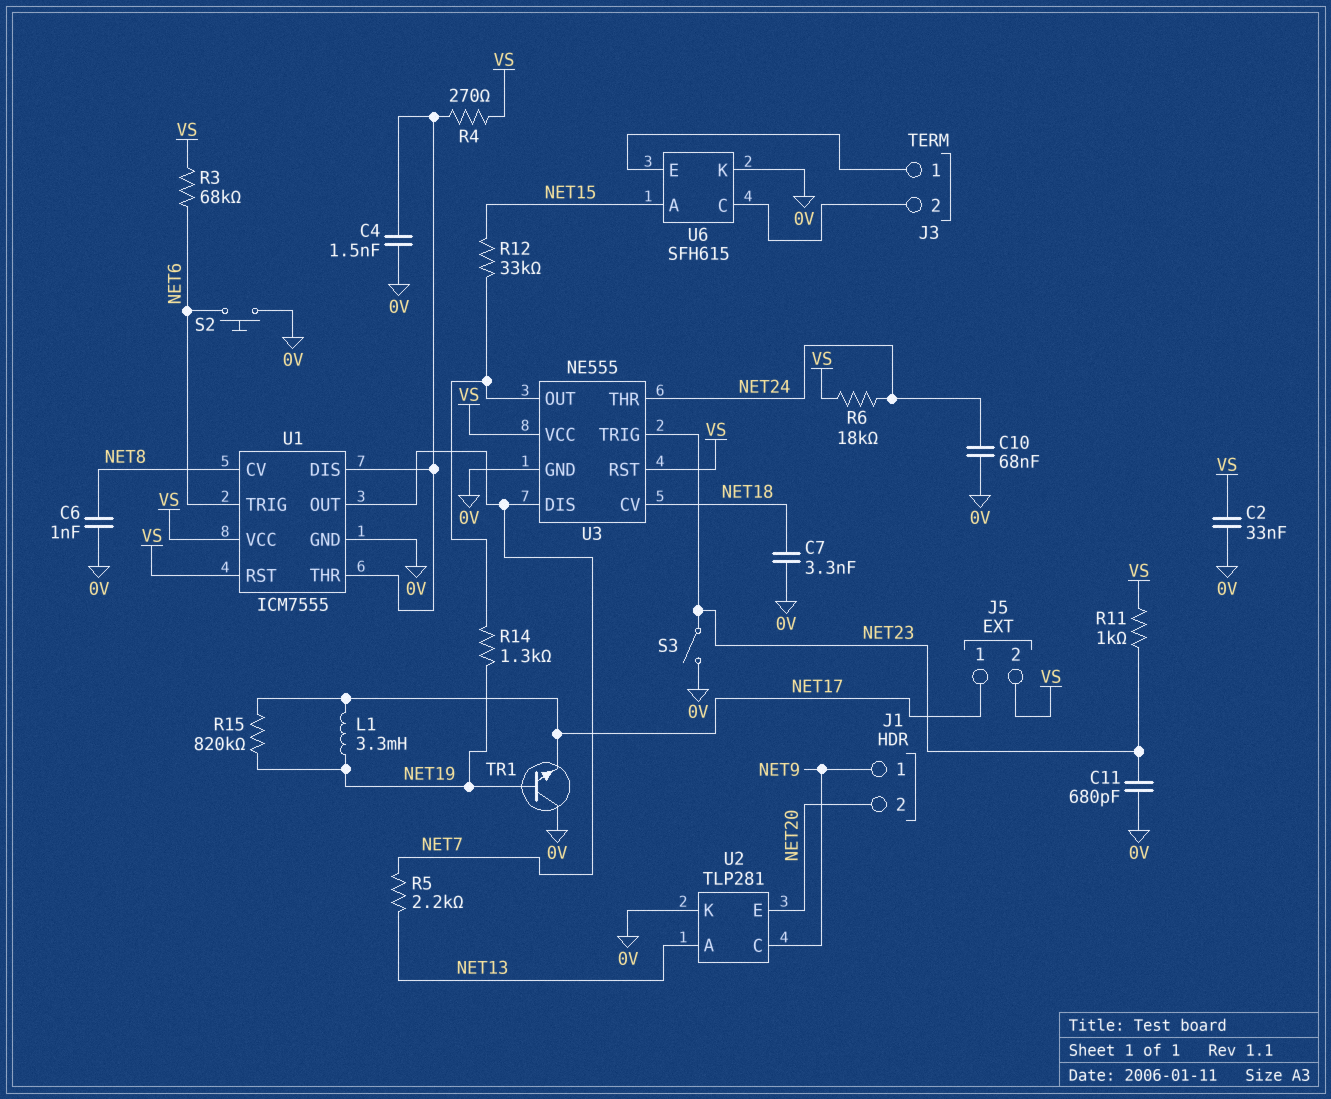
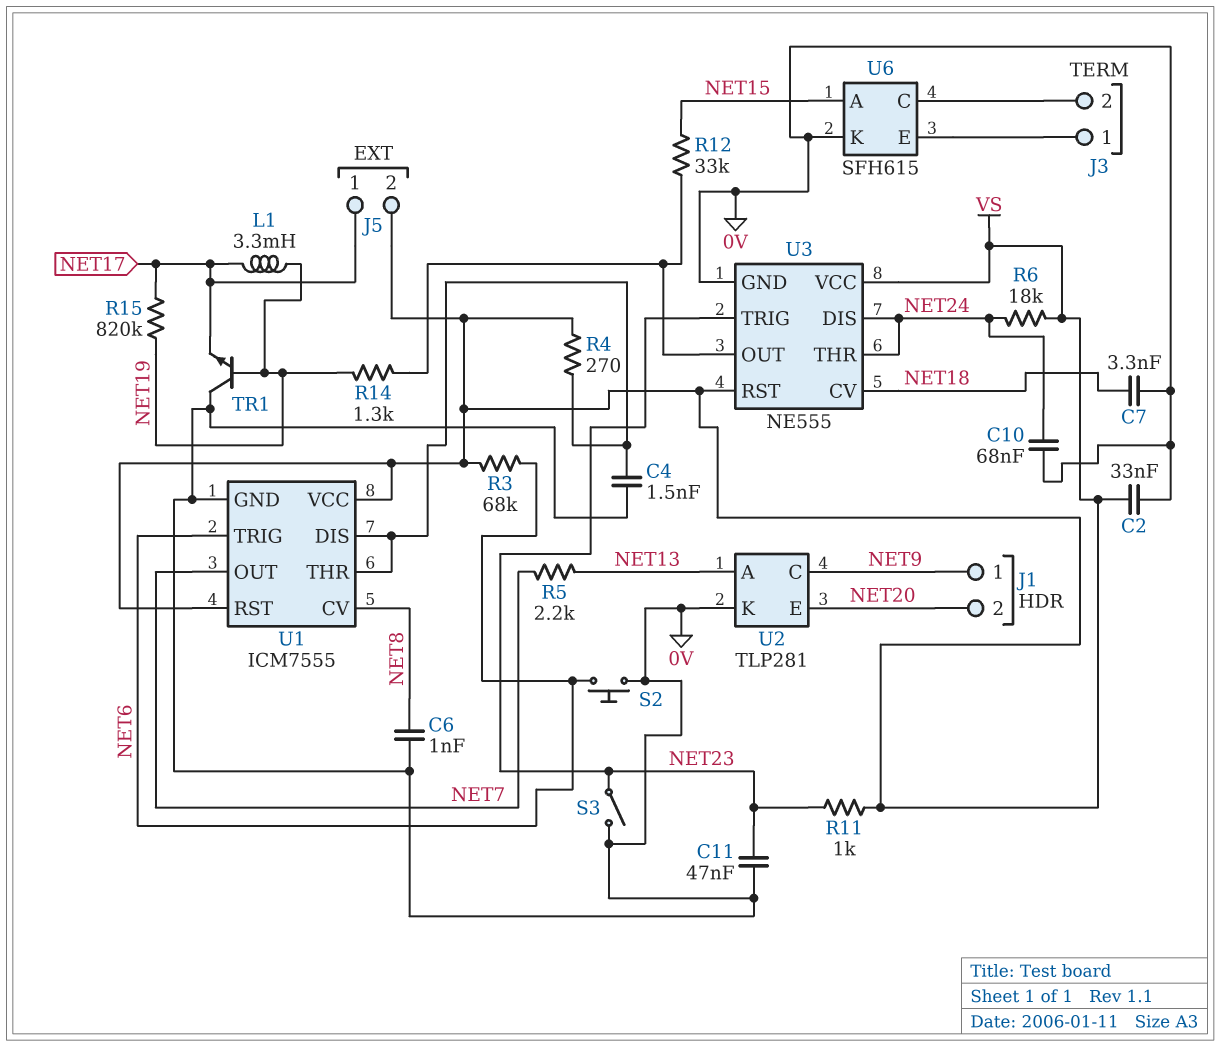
C11: 680pF (0V, NET23) -> 47nF (0V, NET23)
U3 pin DIS: NET7 -> NET24

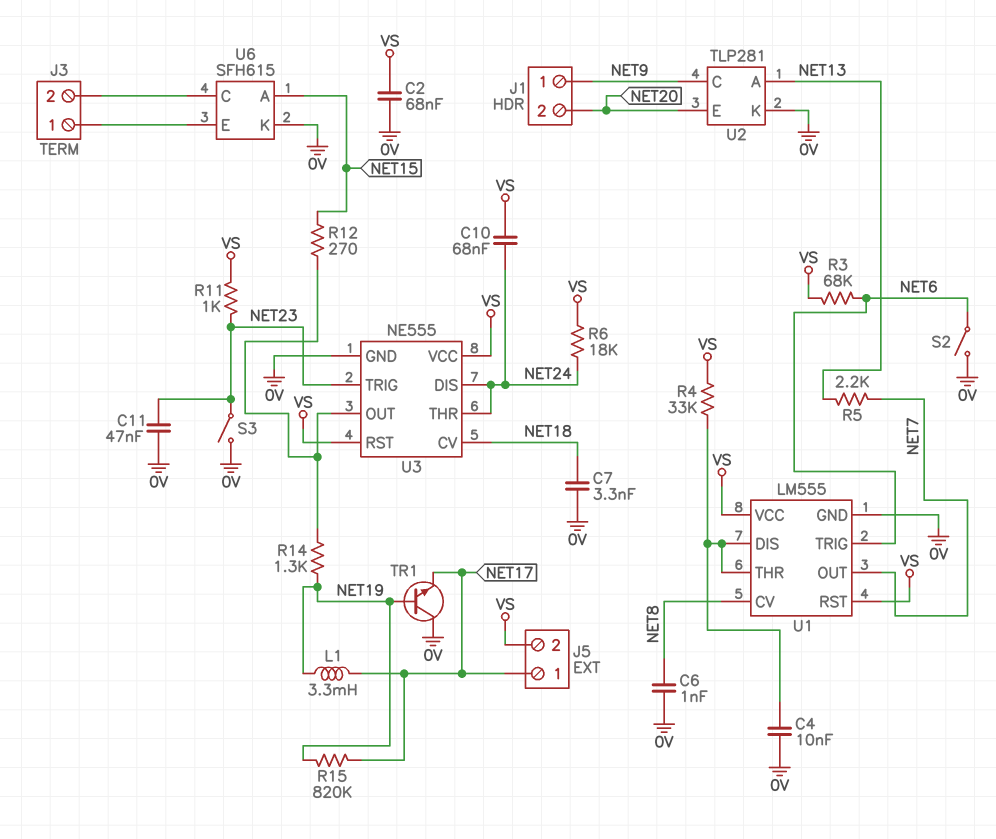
C2: 33nF (0V, VS) -> 68nF (0V, VS)
C4: 1.5nF (0V, U1/DIS) -> 10nF (0V, U1/DIS)
C10: 68nF (0V, NET24) -> 68nF (NET24, VS)
R4: 270 (U1/DIS, VS) -> 33k (U1/DIS, VS)
R12: 33k (NET15, U3/OUT) -> 270 (NET15, U3/OUT)
S2: button (0V, NET6) -> switch (0V, NET6)
U1: ICM7555 -> LM555

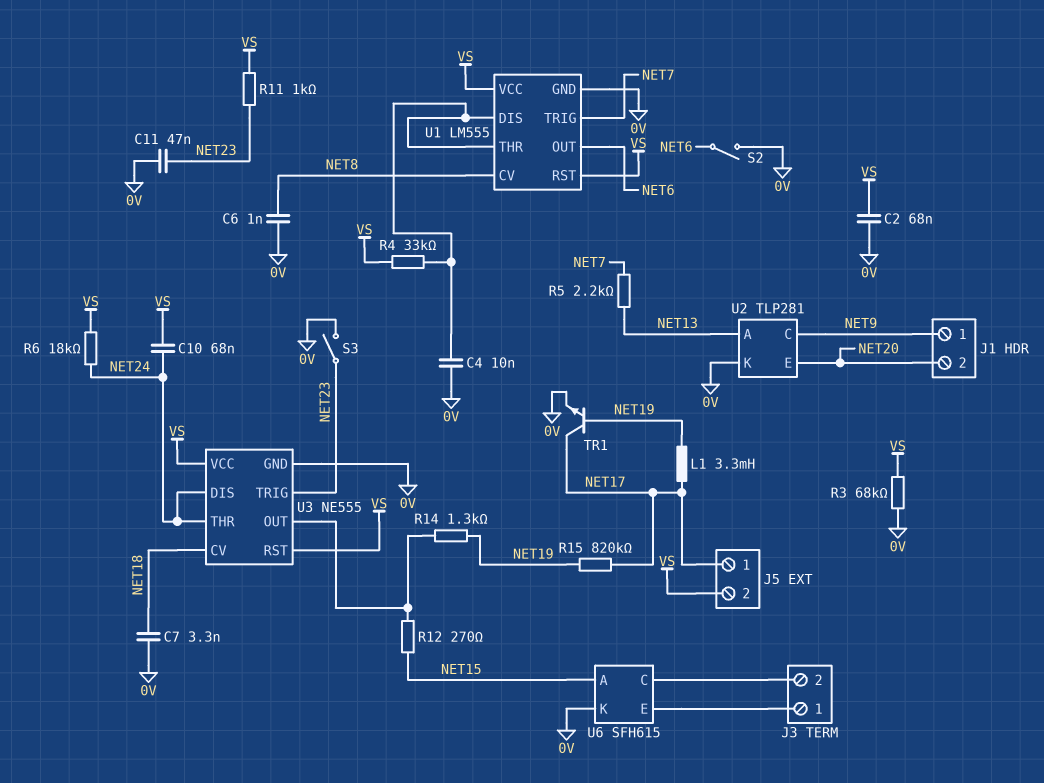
R3: 68k (NET6, VS) -> 68k (0V, VS)
TR1: NPN (B NET19, C 0V, E NET17) -> NPN (B NET19, C NET17, E 0V)
U1 pin OUT: NET7 -> NET6
U1 pin TRIG: NET6 -> NET7

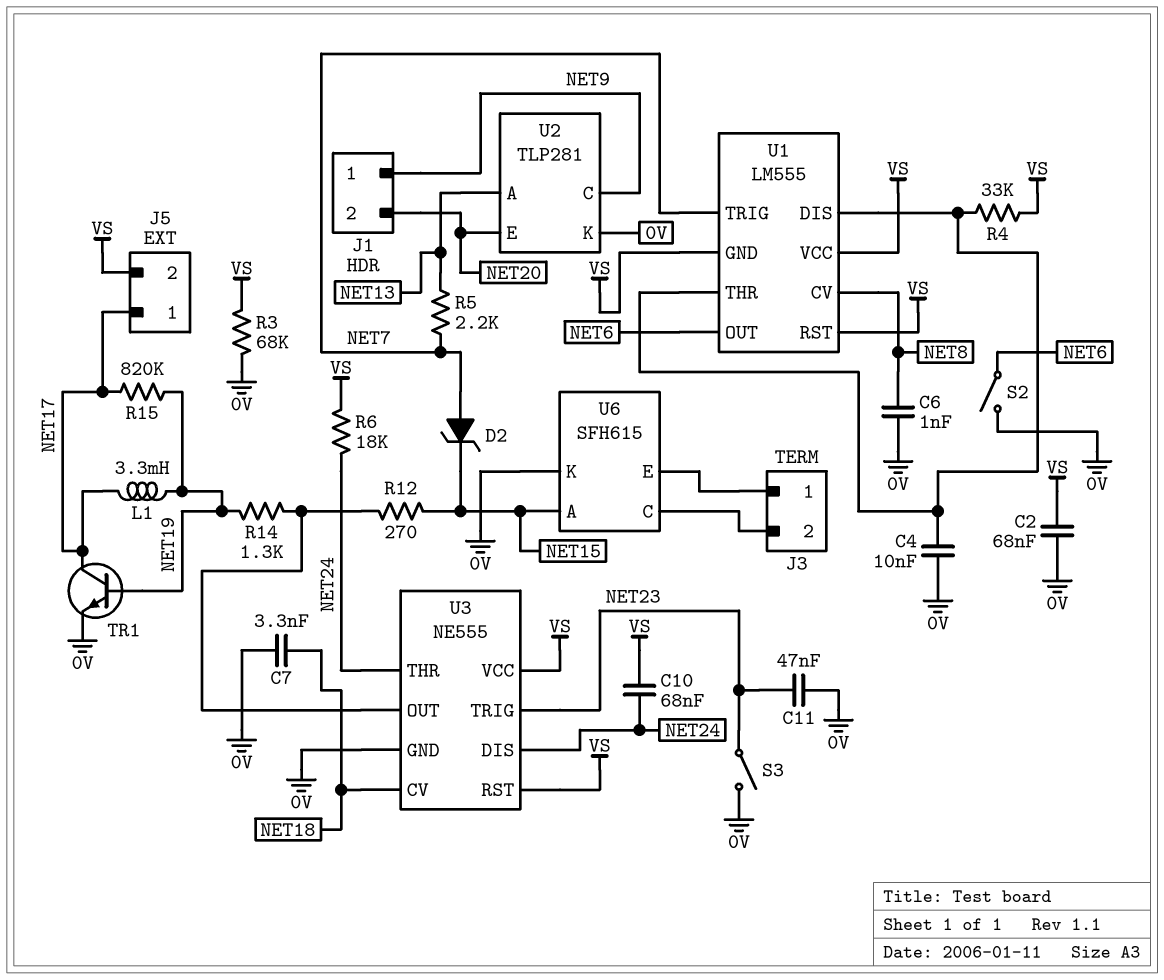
D2: none -> zener (A NET7, K NET15)
R11: 1k (NET23, VS) -> none
U1 pin GND: 0V -> VS

